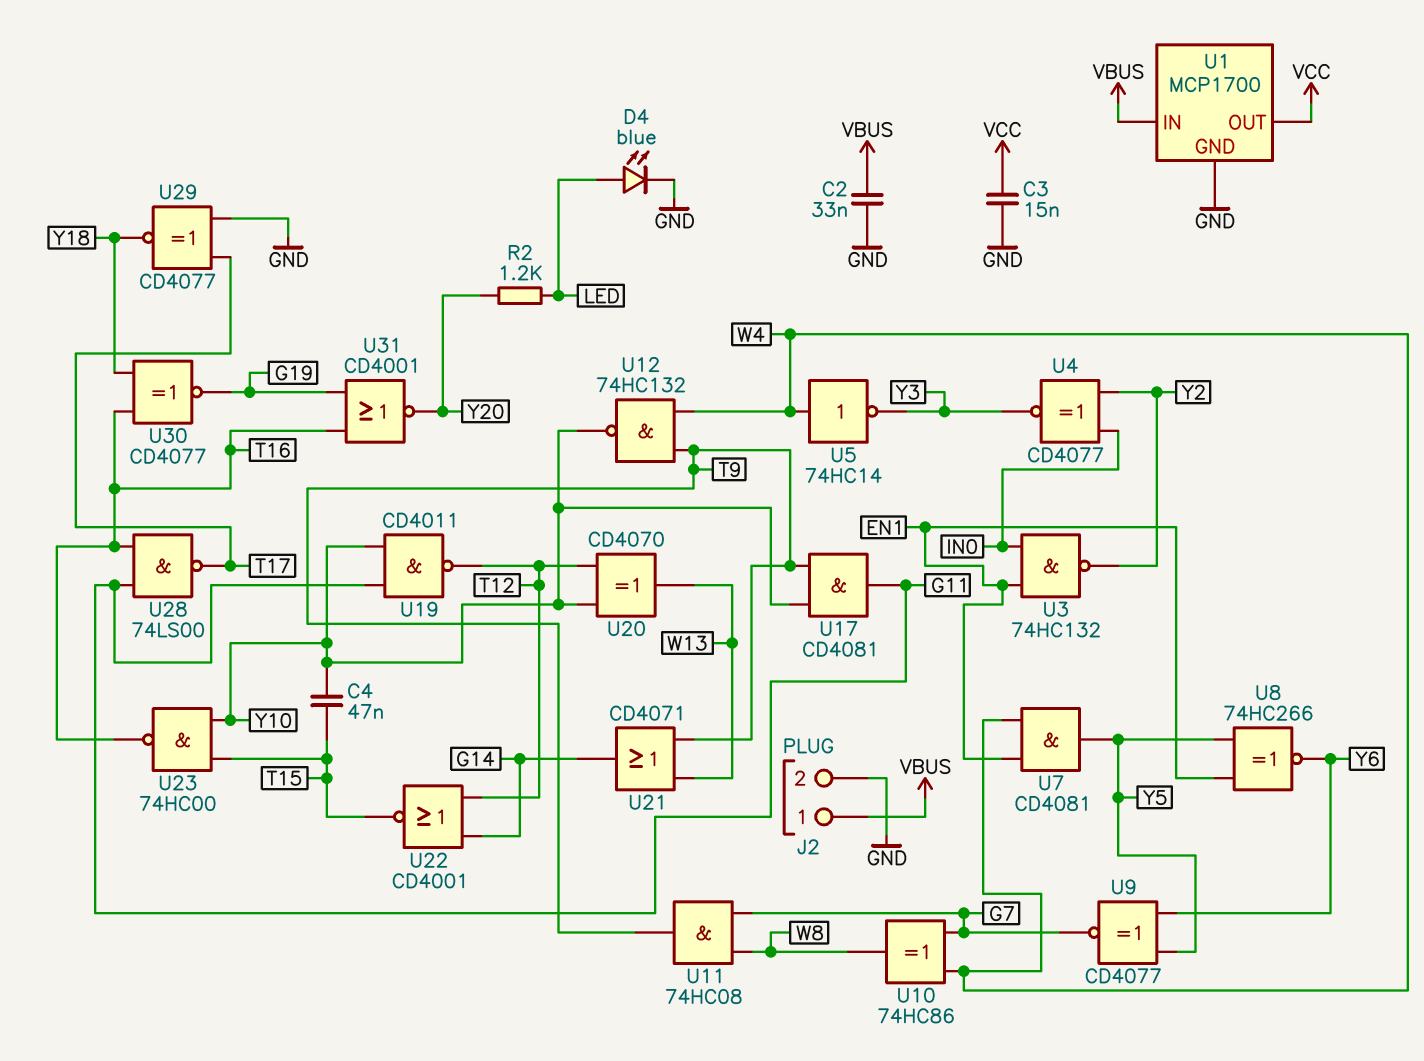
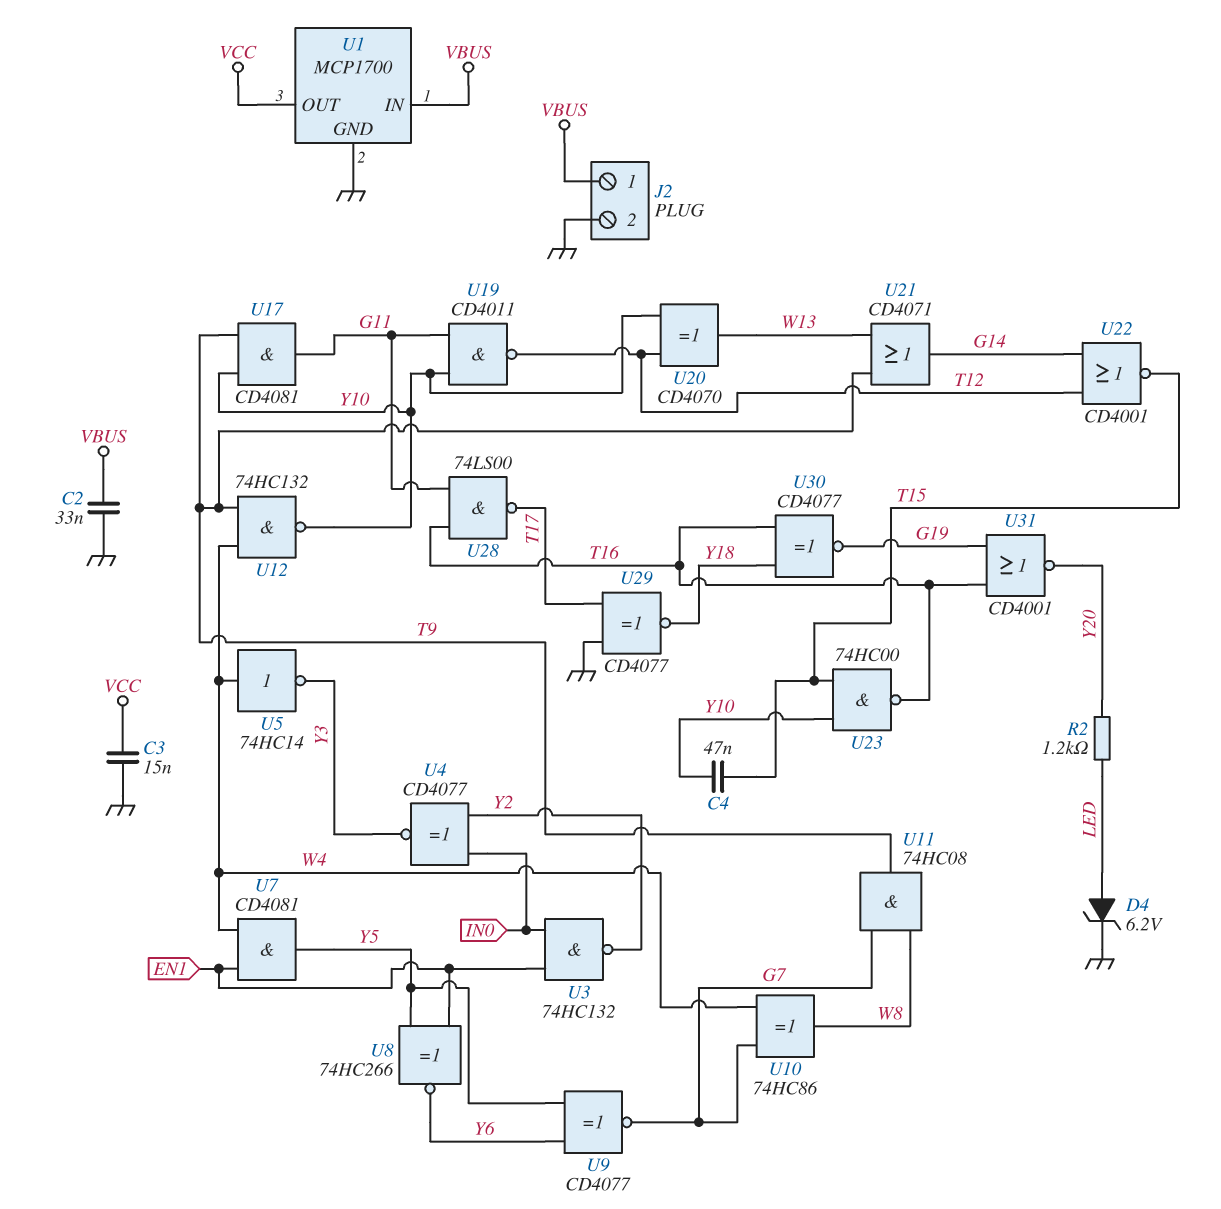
D4: LED blue (A LED, K GND) -> zener 6.2V (A LED, K GND)

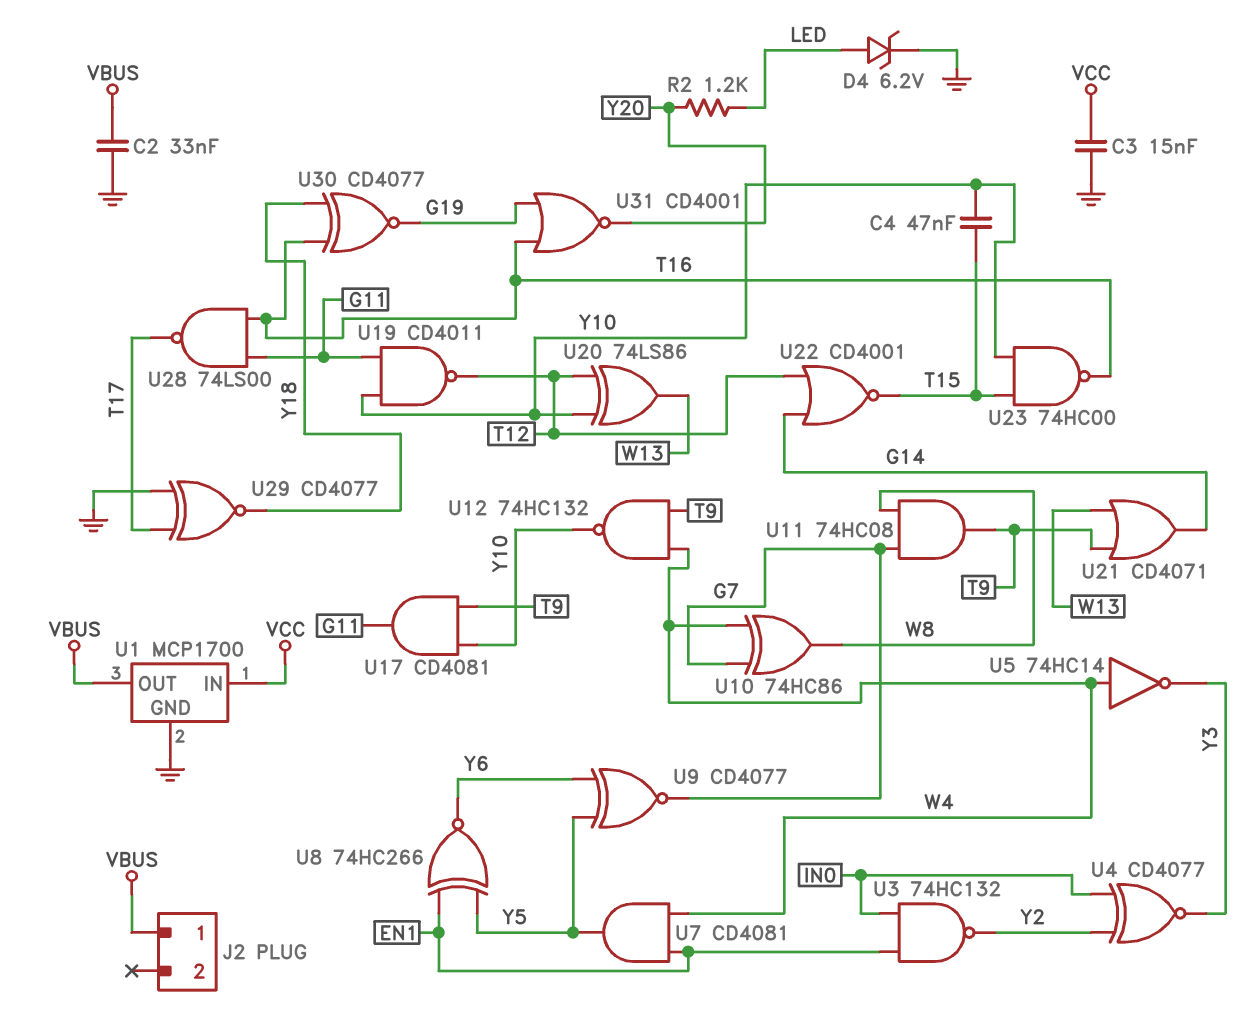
J2 pin 2: GND -> none
U1 pin IN: VBUS -> VCC
U1 pin OUT: VCC -> VBUS
U20: XOR CD4070 (in T12, in Y10, out W13) -> XOR 74LS86 (in T12, in Y10, out W13)

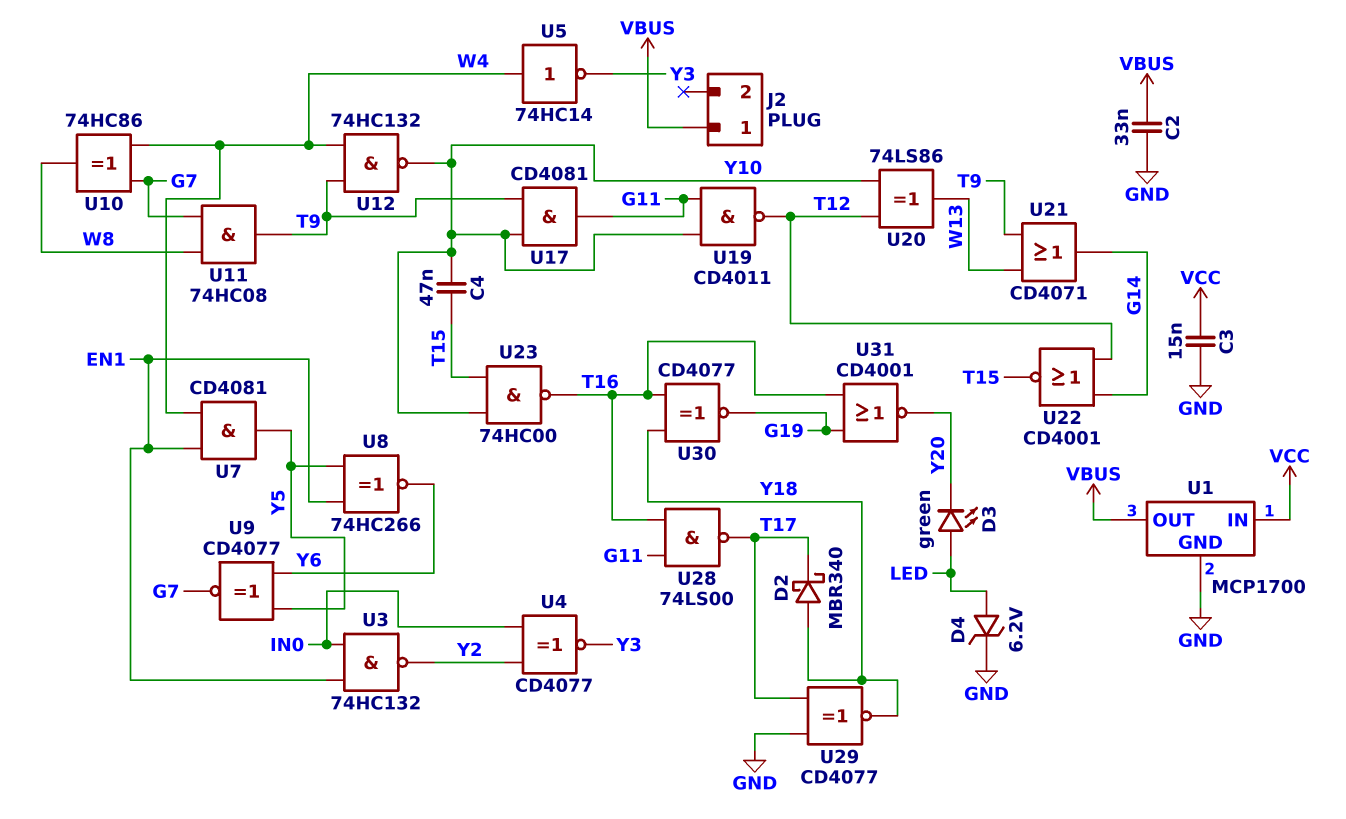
D2: none -> schottky MBR340 (A Y18, K T17)
D3: none -> LED green (A LED, K Y20)
R2: 1.2k (LED, Y20) -> none

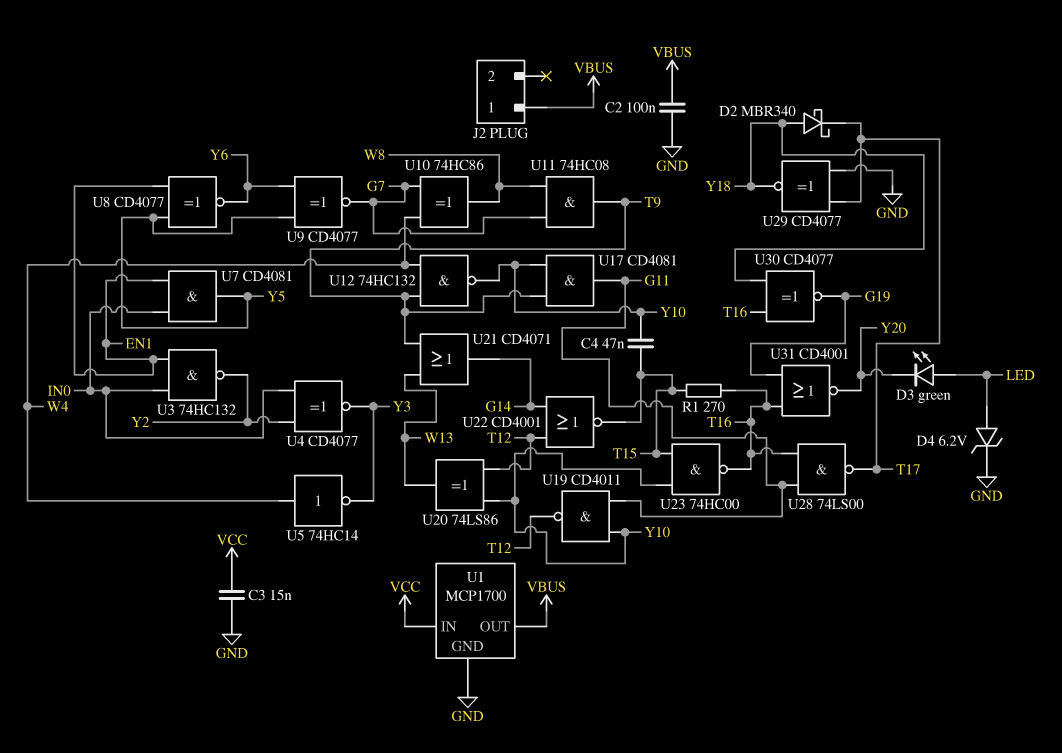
C2: 33nF (GND, VBUS) -> 100nF (GND, VBUS)
R1: none -> 270 (T15, T16)
U7: AND CD4081 (in EN1, in W4, out Y5) -> AND CD4081 (in EN1, in IN0, out Y5)
U8: XNOR 74HC266 (in EN1, in Y5, out Y6) -> XNOR CD4077 (in EN1, in Y5, out Y6)

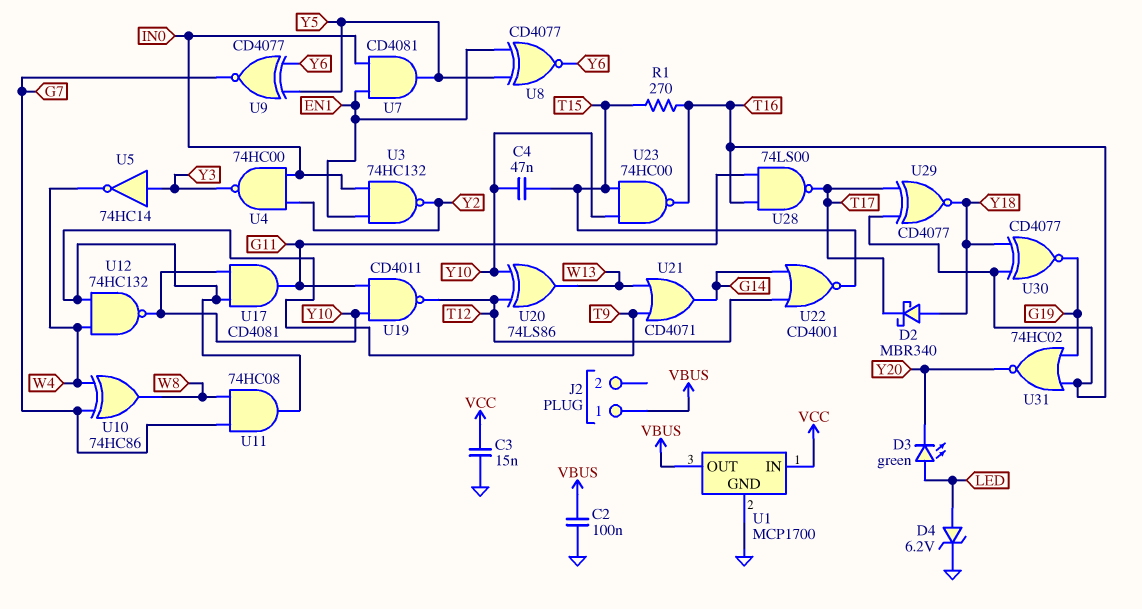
U4: XNOR CD4077 (in IN0, in Y2, out Y3) -> NAND 74HC00 (in IN0, in Y2, out Y3)
U5: NOT 74HC14 (in W4, out Y3) -> NOT 74HC14 (in Y3, out W4)
U29: XNOR CD4077 (in GND, in T17, out Y18) -> XNOR CD4077 (in T16, in T17, out Y18)
U31: NOR CD4001 (in G19, in T16, out Y20) -> NOR 74HC02 (in G19, in T16, out Y20)

